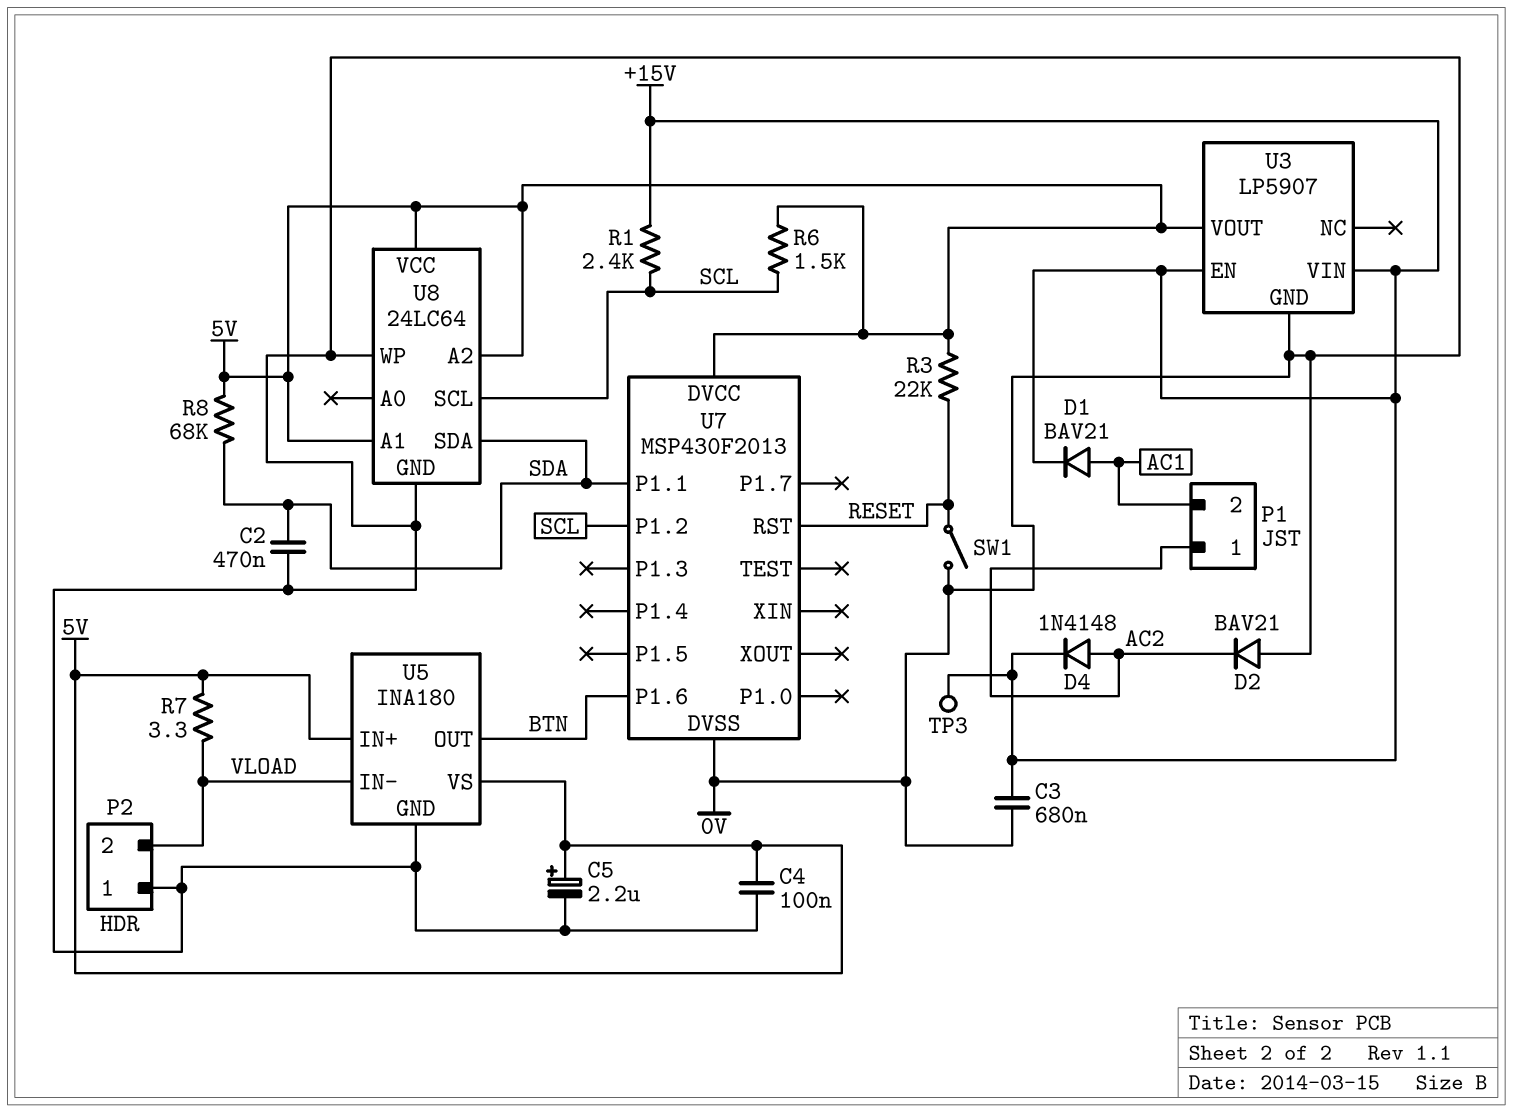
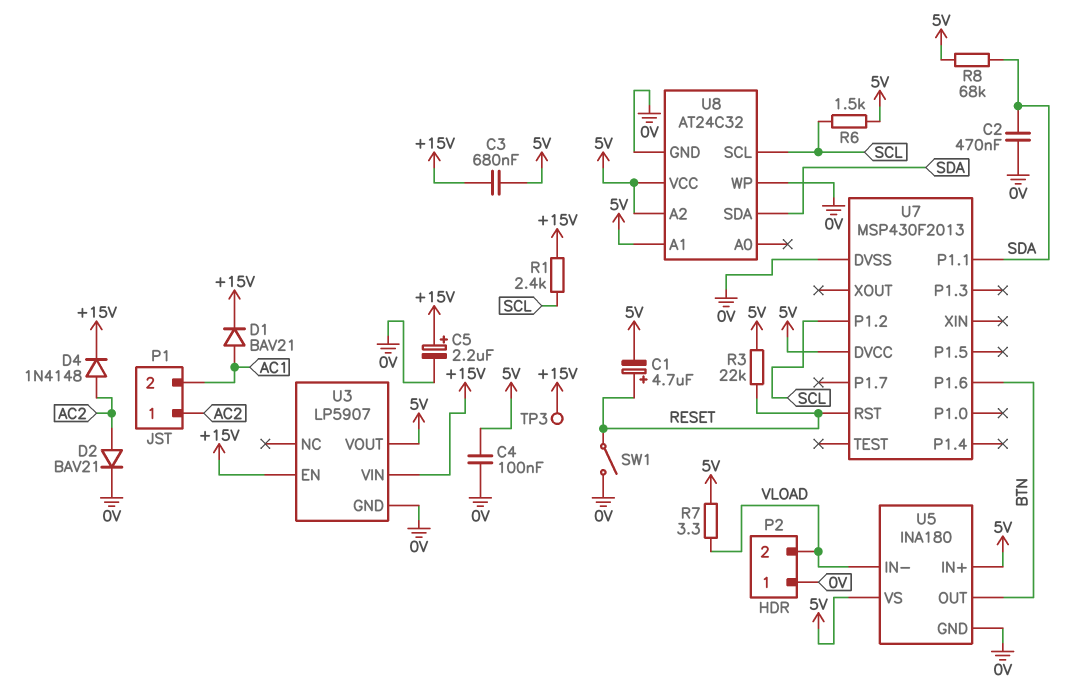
C1: none -> 4.7uF (plus RESET, minus 5V)
C3: 680nF (+15V, 0V) -> 680nF (+15V, 5V)
C5: 2.2uF (plus 5V, minus 0V) -> 2.2uF (plus +15V, minus 0V)
D2: diode BAV21 (A 0V, K AC2) -> diode BAV21 (A AC2, K 0V)
U8: 24LC64 -> AT24C32

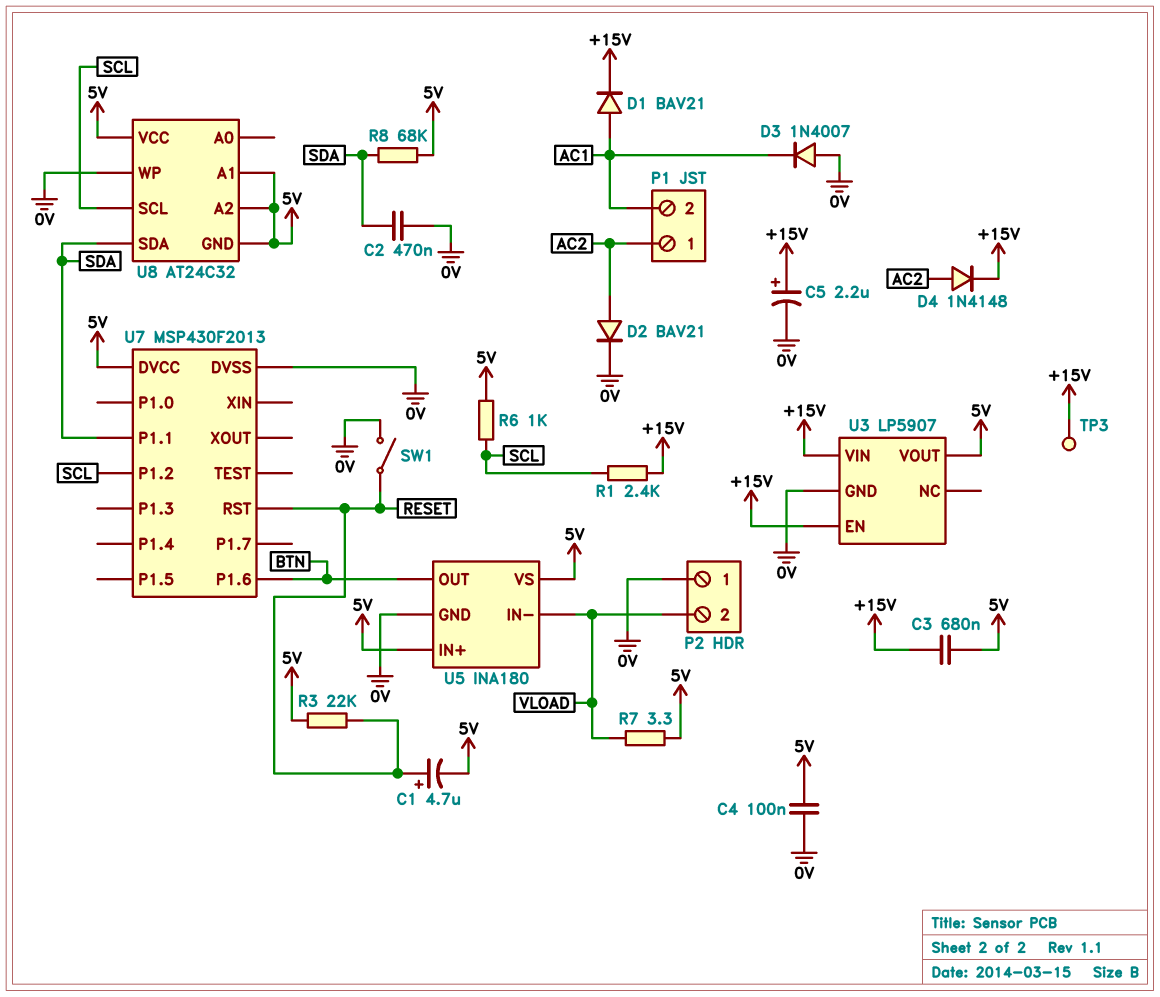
D3: none -> diode 1N4007 (A 0V, K AC1)
R6: 1.5k (5V, SCL) -> 1k (5V, SCL)
U8 pin GND: 0V -> 5V

